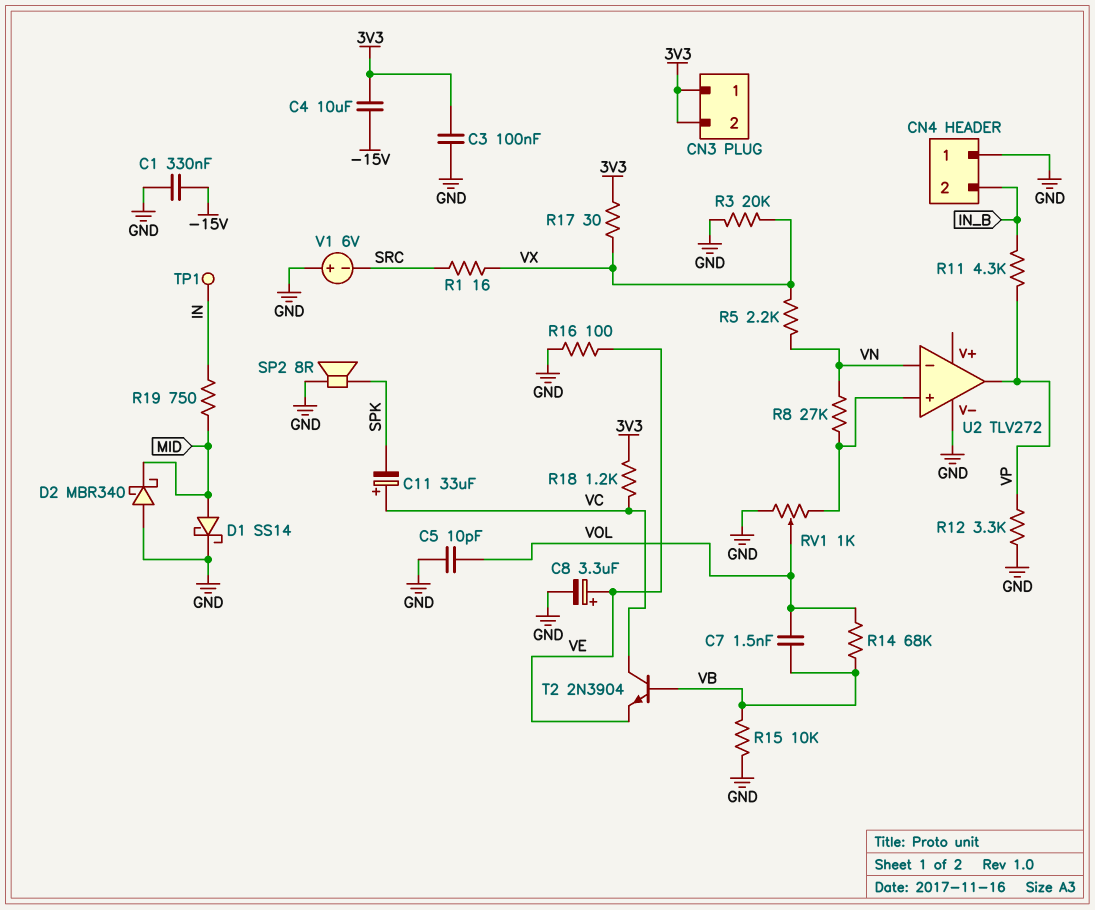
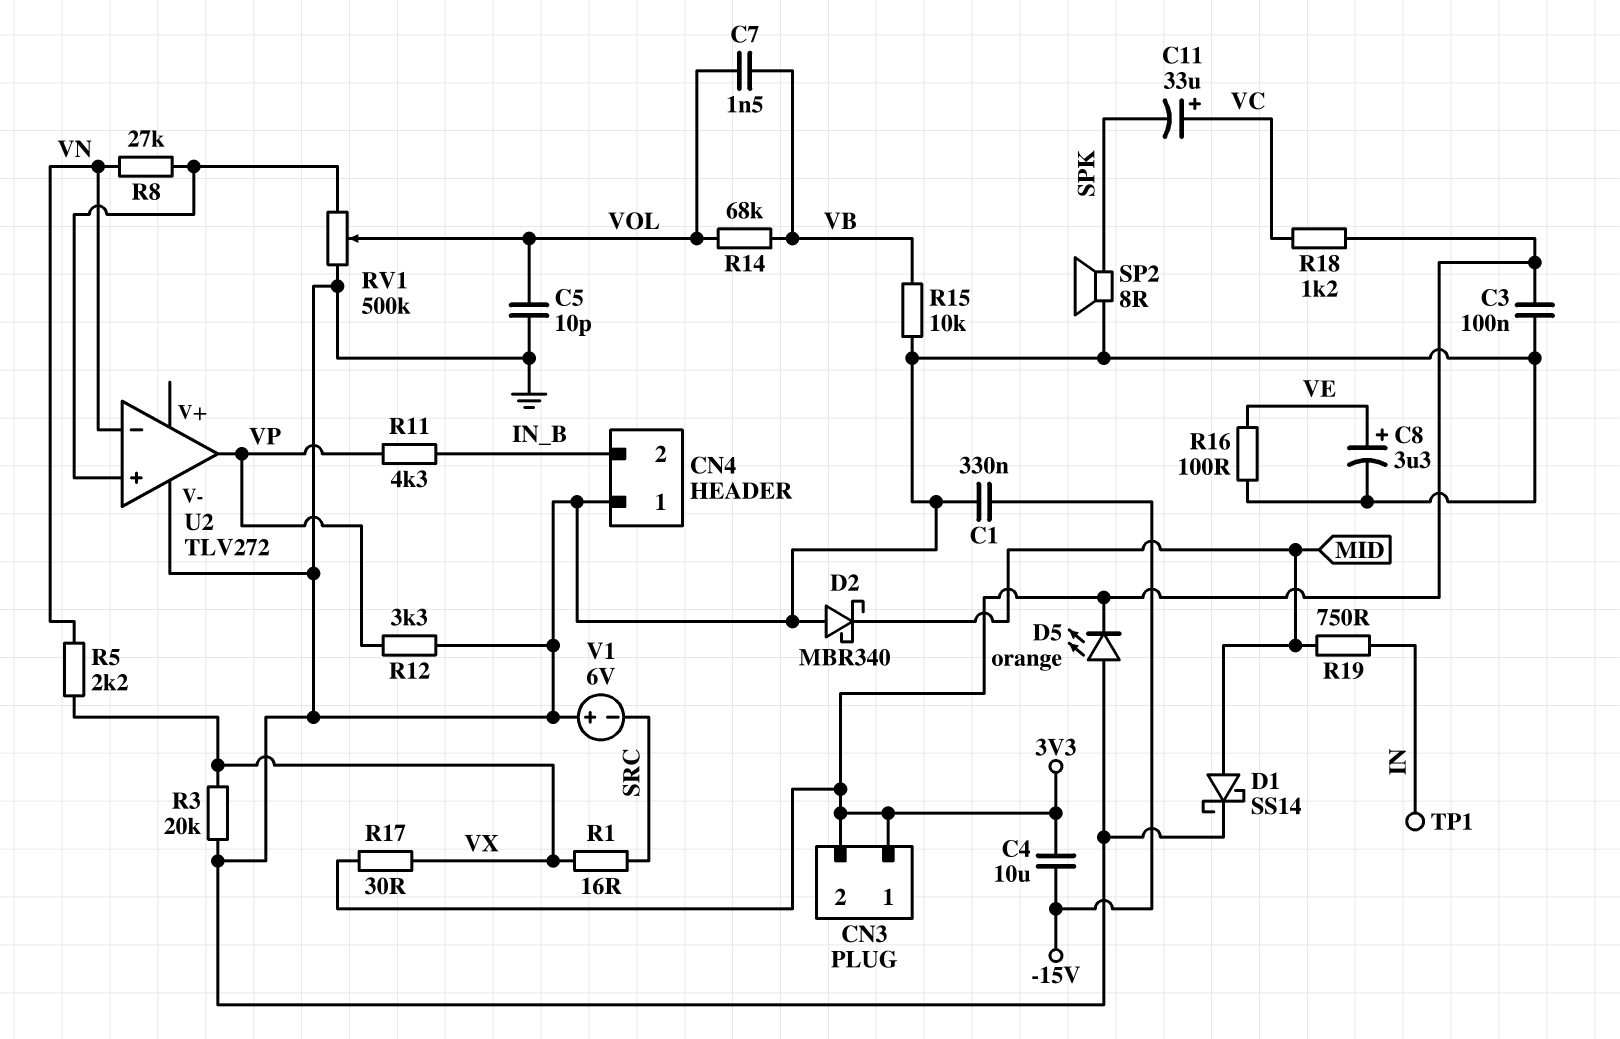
D5: none -> LED orange (A GND, K 3V3)
RV1: 1k (GND, U2/in+, wiper VOL) -> 500k (GND, U2/in+, wiper VOL)
T2: NPN 2N3904 (B VB, C VC, E VE) -> none

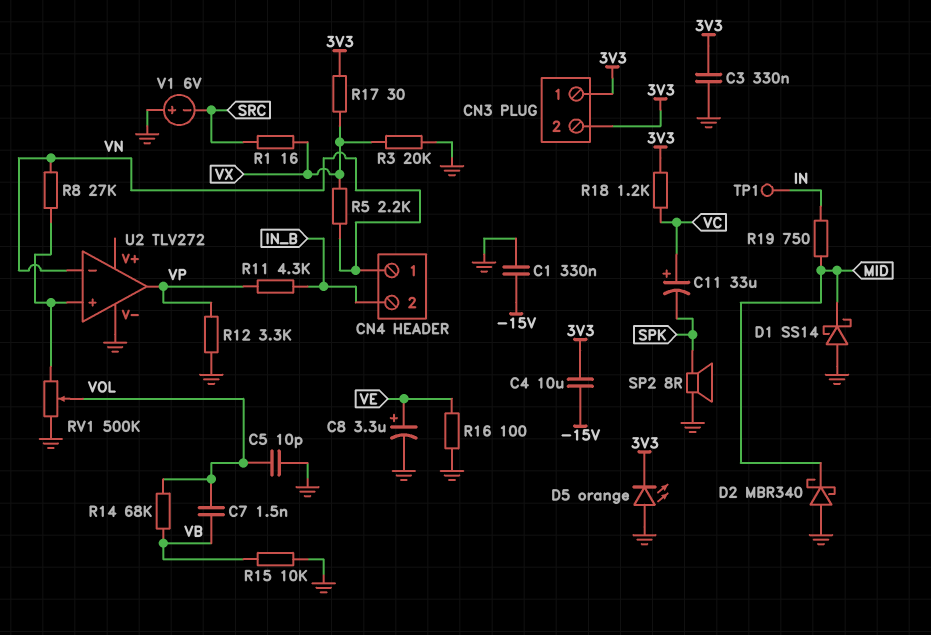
C3: 100nF (3V3, GND) -> 330nF (3V3, GND)
CN4 pin 1: GND -> VN
D1: schottky SS14 (A MID, K GND) -> schottky SS14 (A GND, K MID)

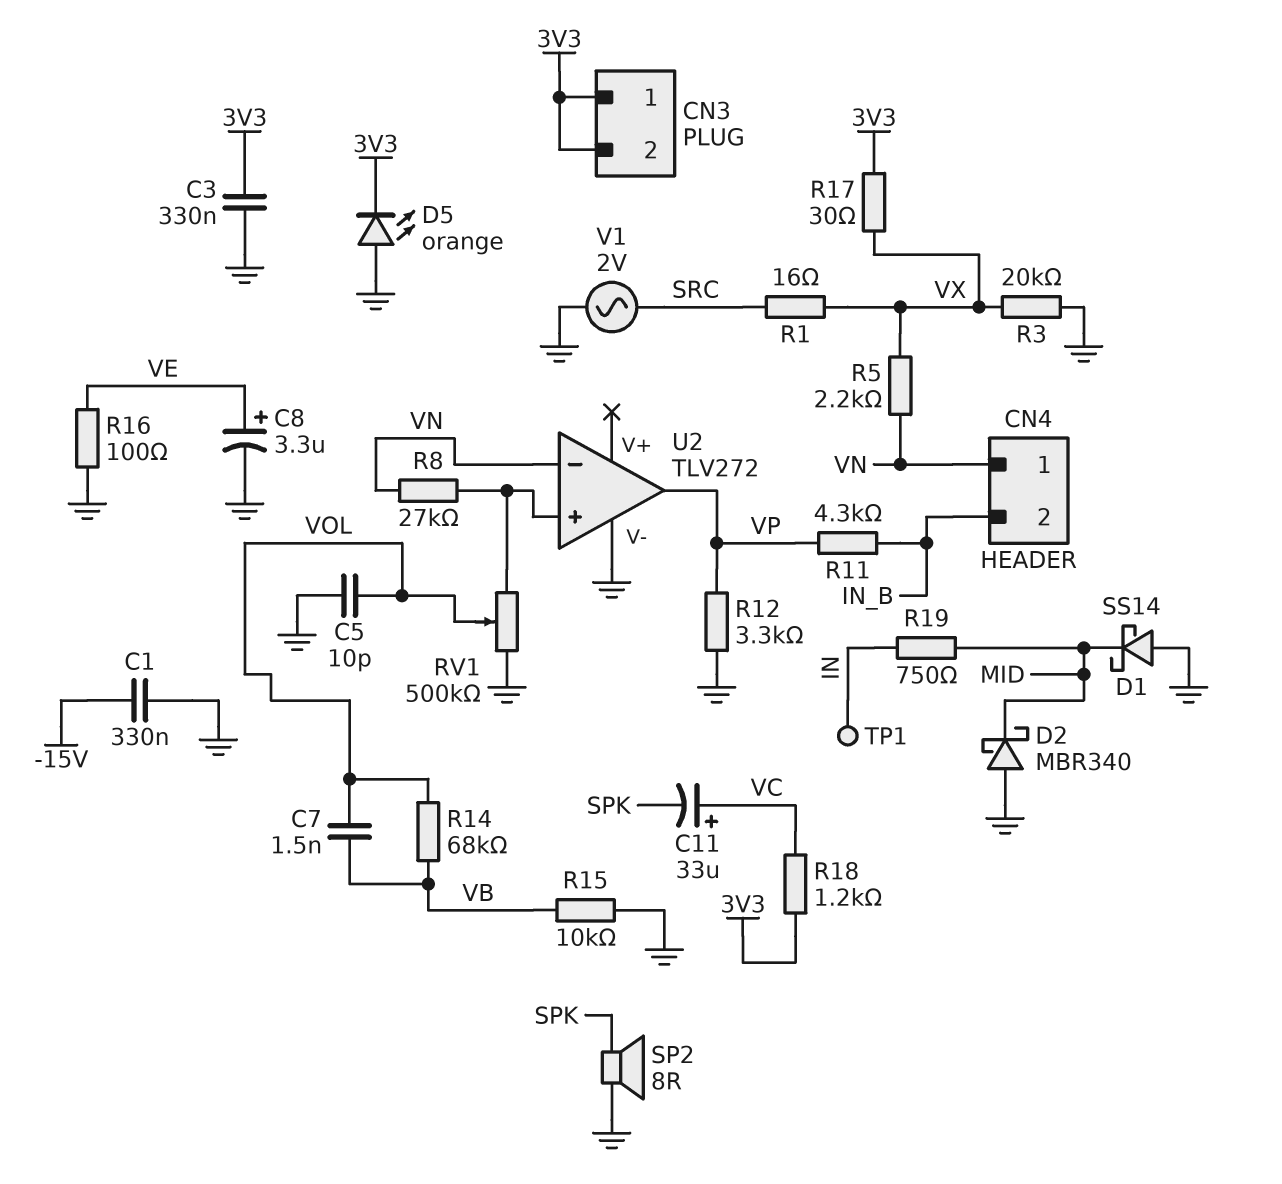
C4: 10uF (-15V, 3V3) -> none
V1: 6V (plus GND, minus SRC) -> AC 2V (GND, SRC)

